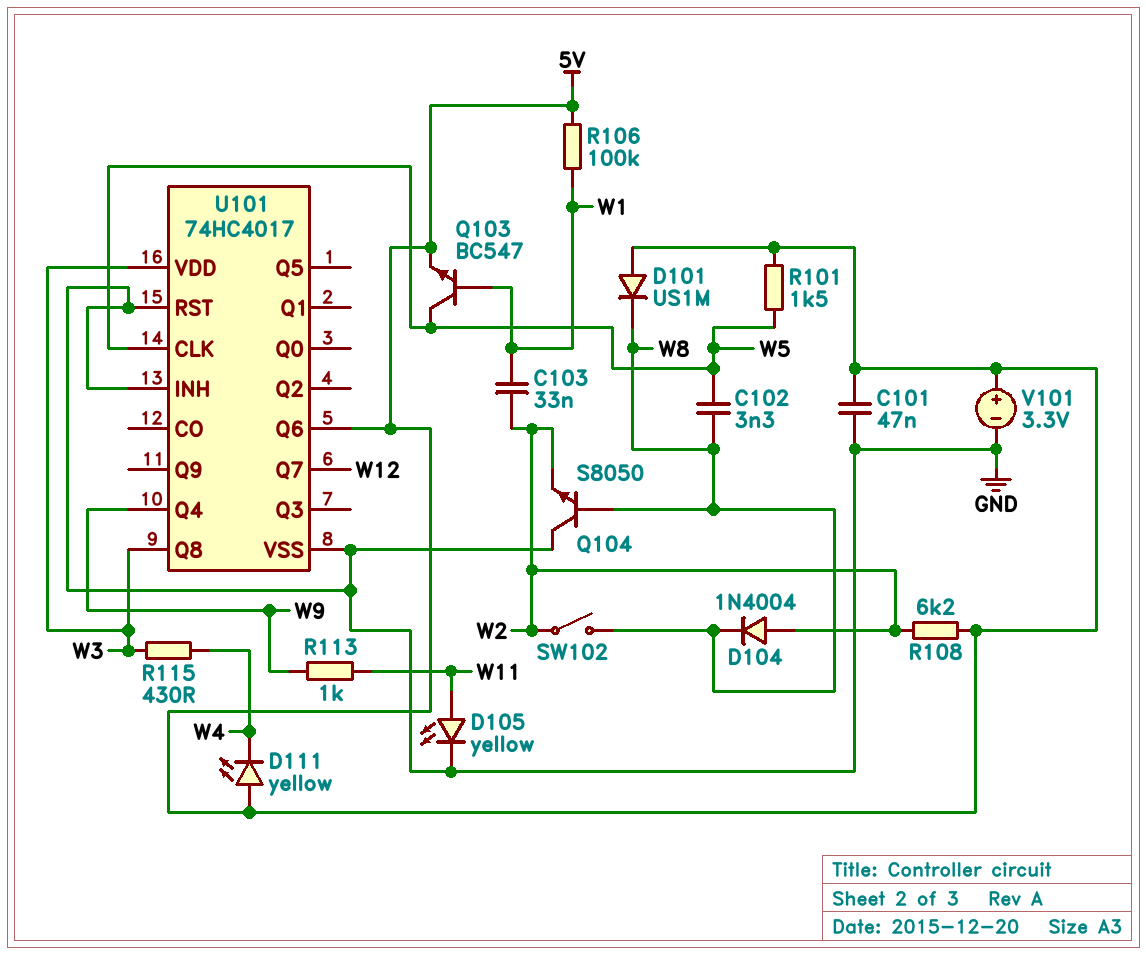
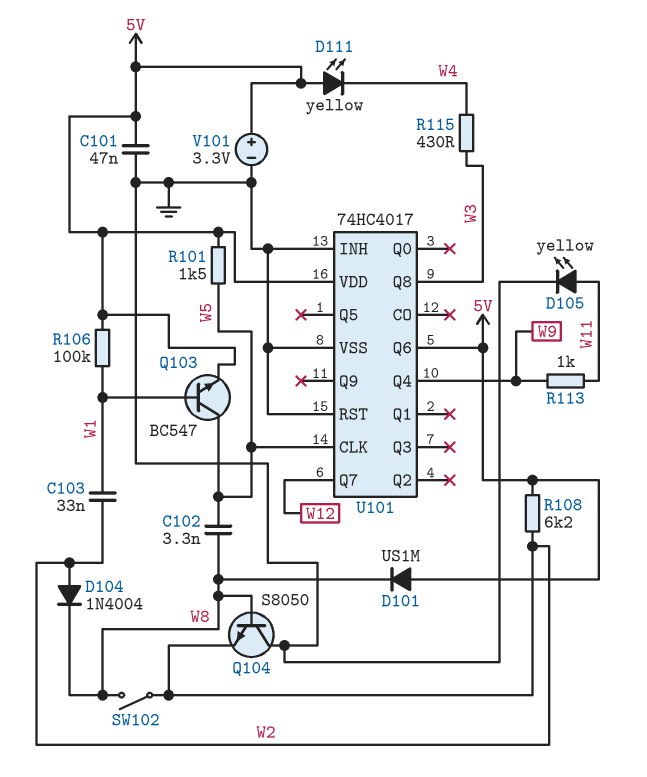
U101 pin VDD: W3 -> 5V

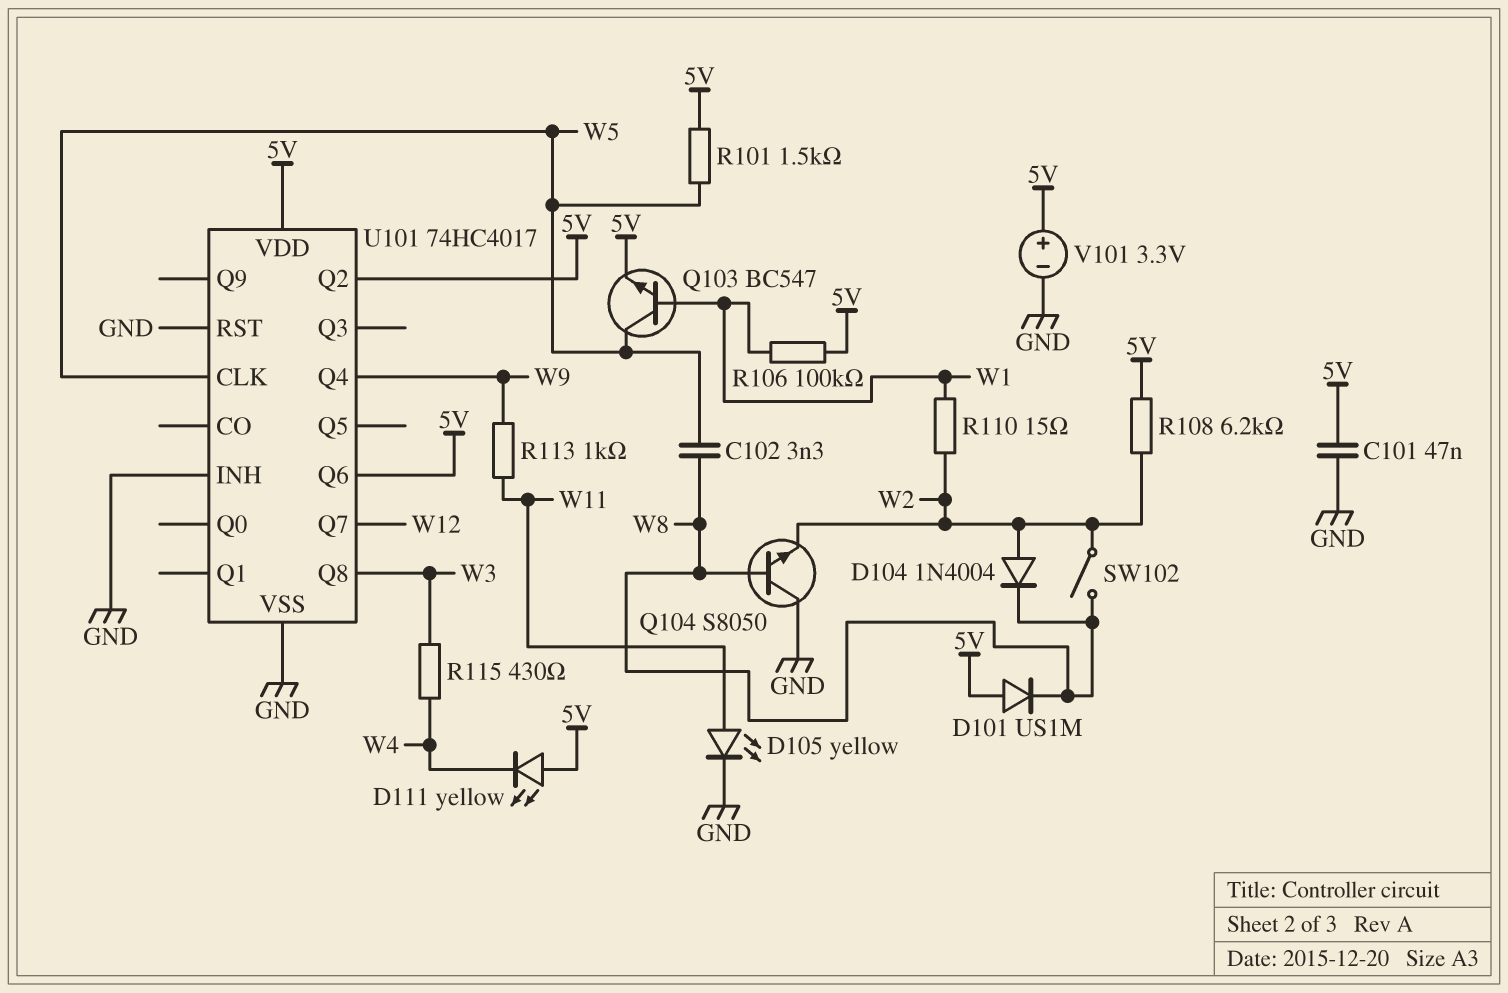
C103: 33nF (W1, W2) -> none
R110: none -> 15 (W1, W2)
U101 pin Q2: none -> 5V

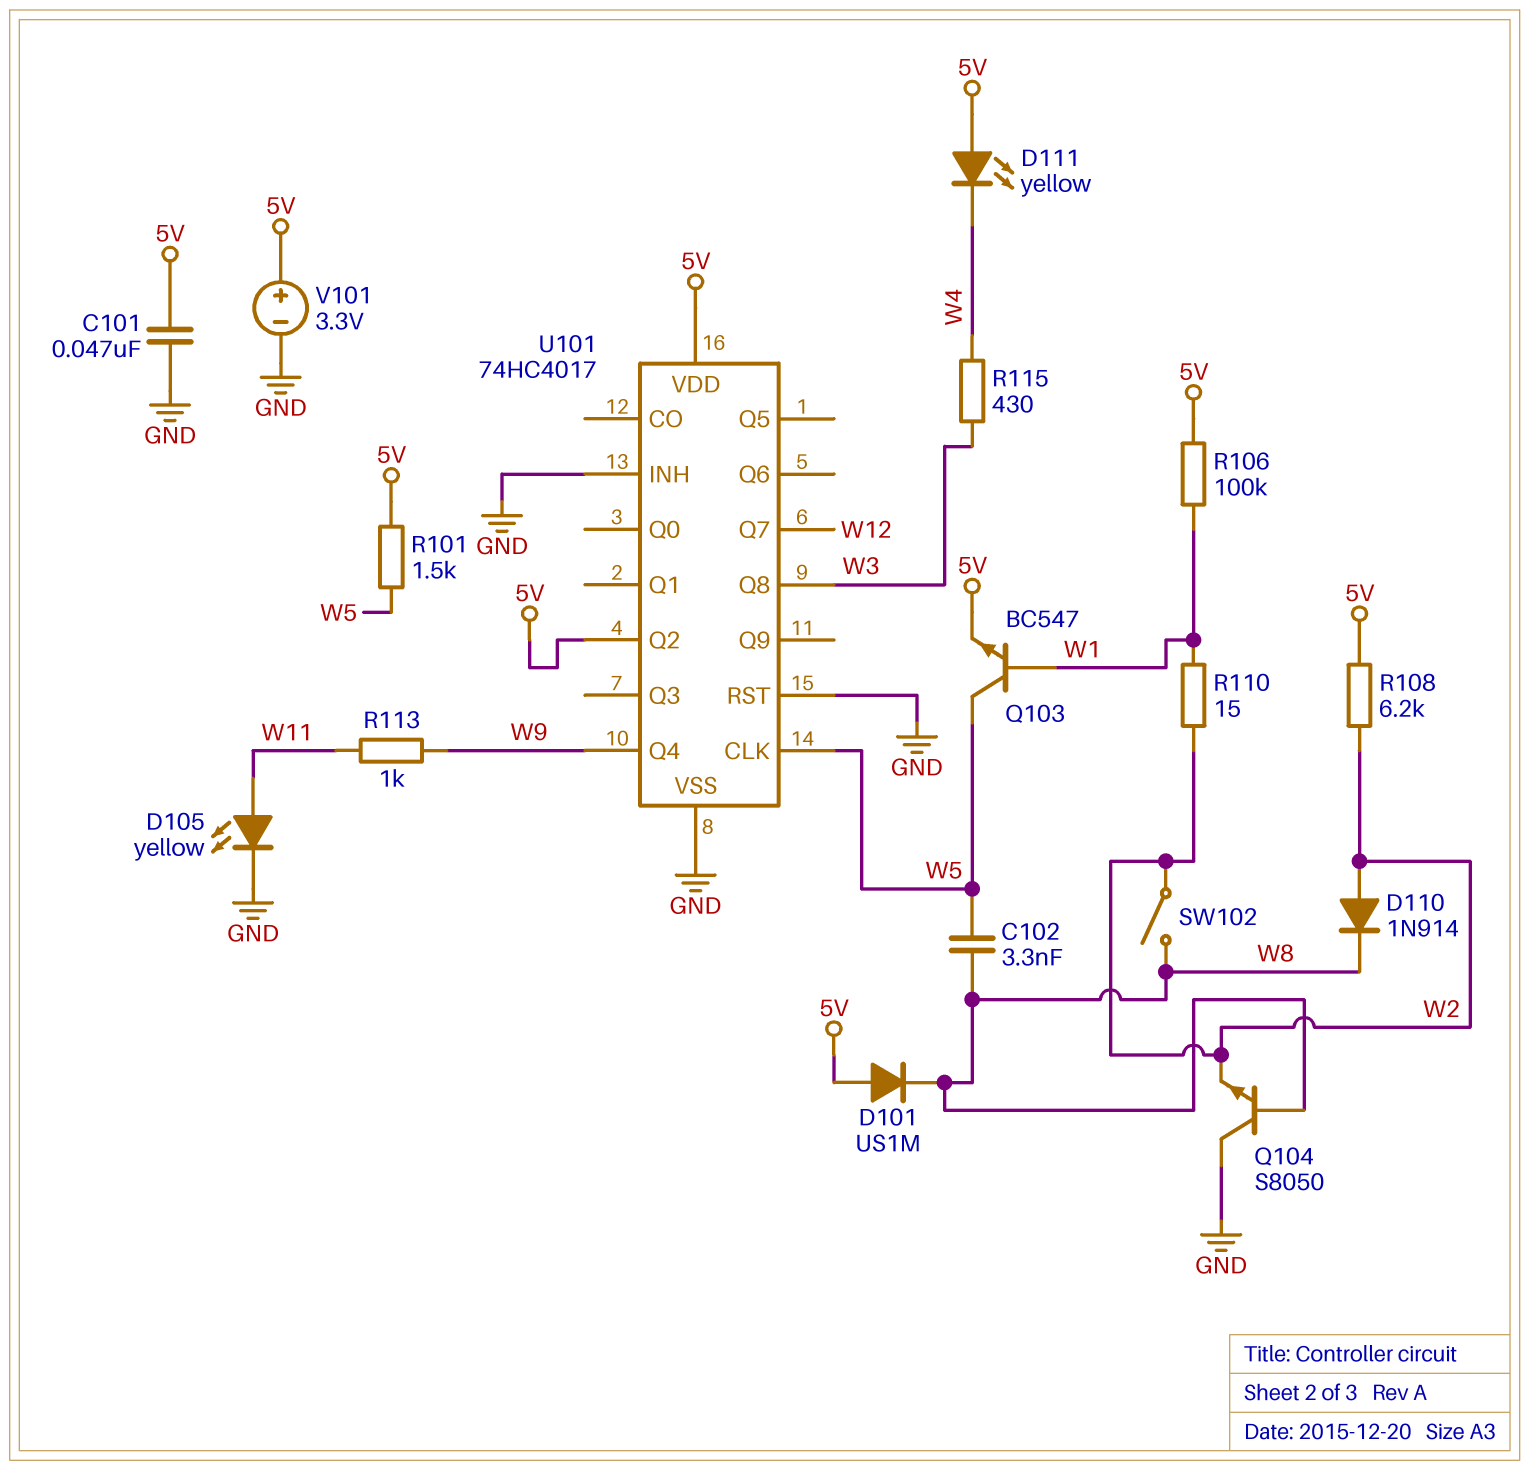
D104: diode 1N4004 (A W2, K W8) -> none
D110: none -> diode 1N914 (A W2, K W8)
U101 pin Q6: 5V -> none

